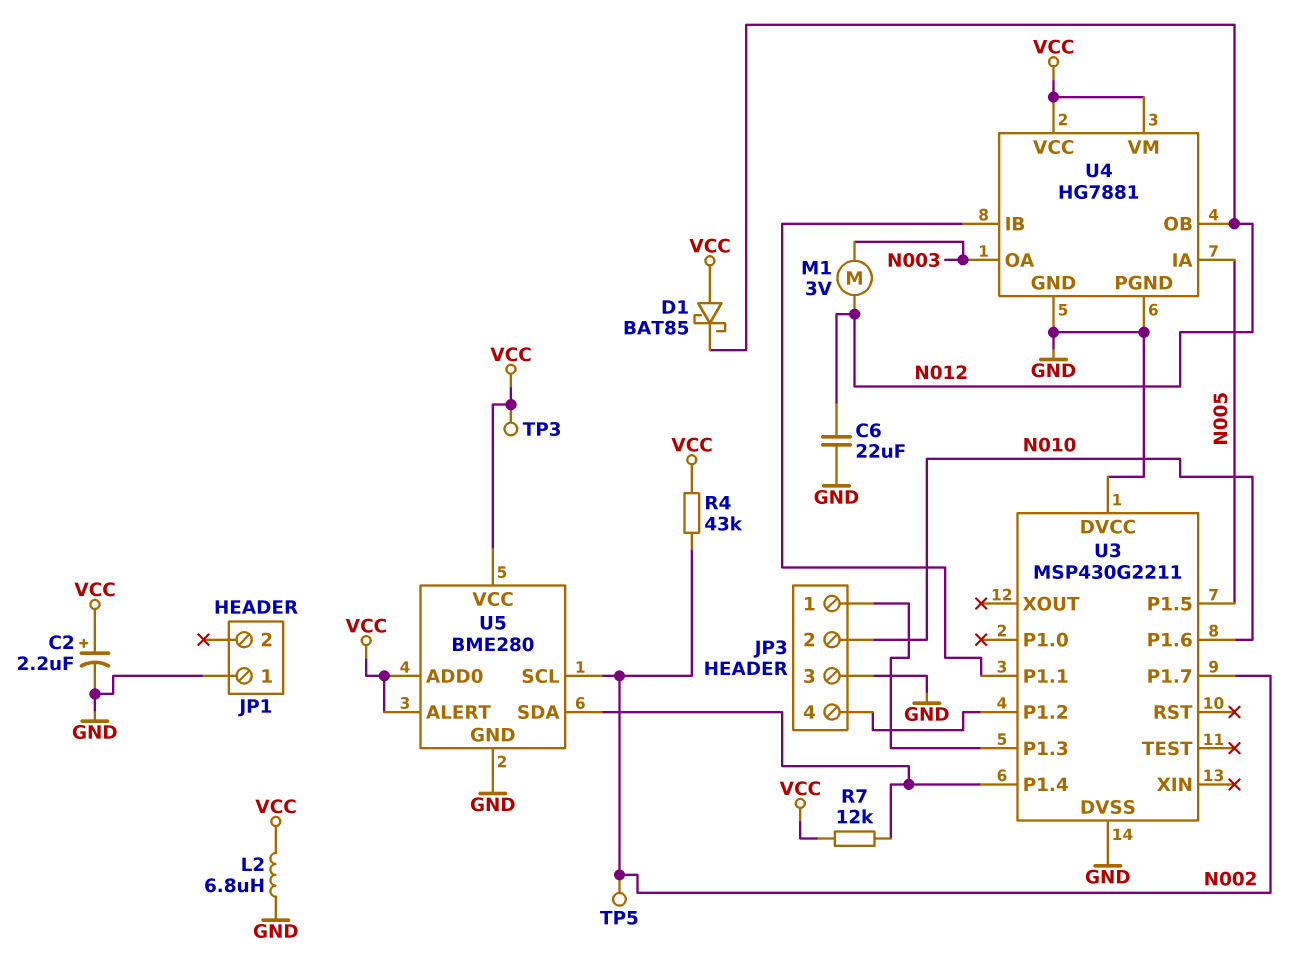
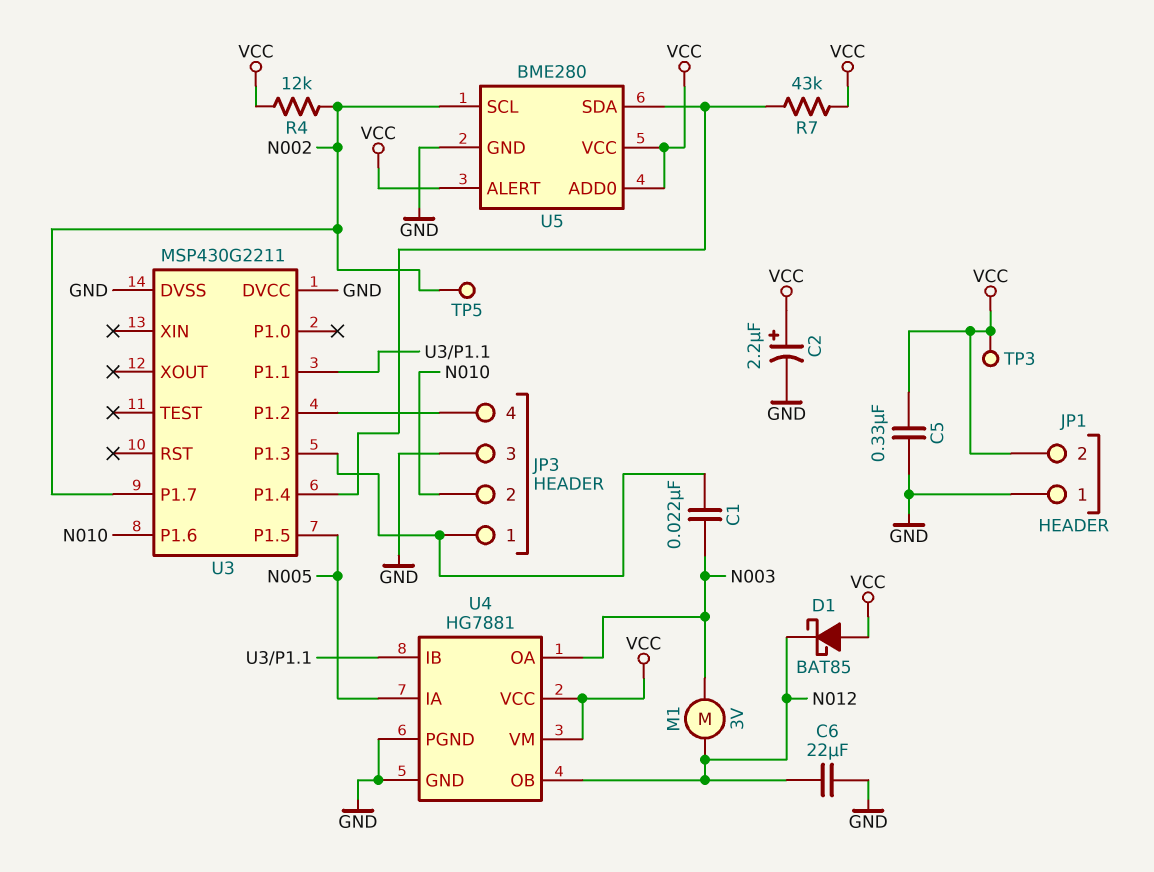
C1: none -> 22nF (JP3/1, N003)
C5: none -> 330nF (GND, VCC)
JP1 pin 2: none -> VCC
L2: 6.8uH (GND, VCC) -> none
R4: 43k (N002, VCC) -> 12k (N002, VCC)
R7: 12k (U3/P1.4, VCC) -> 43k (U3/P1.4, VCC)

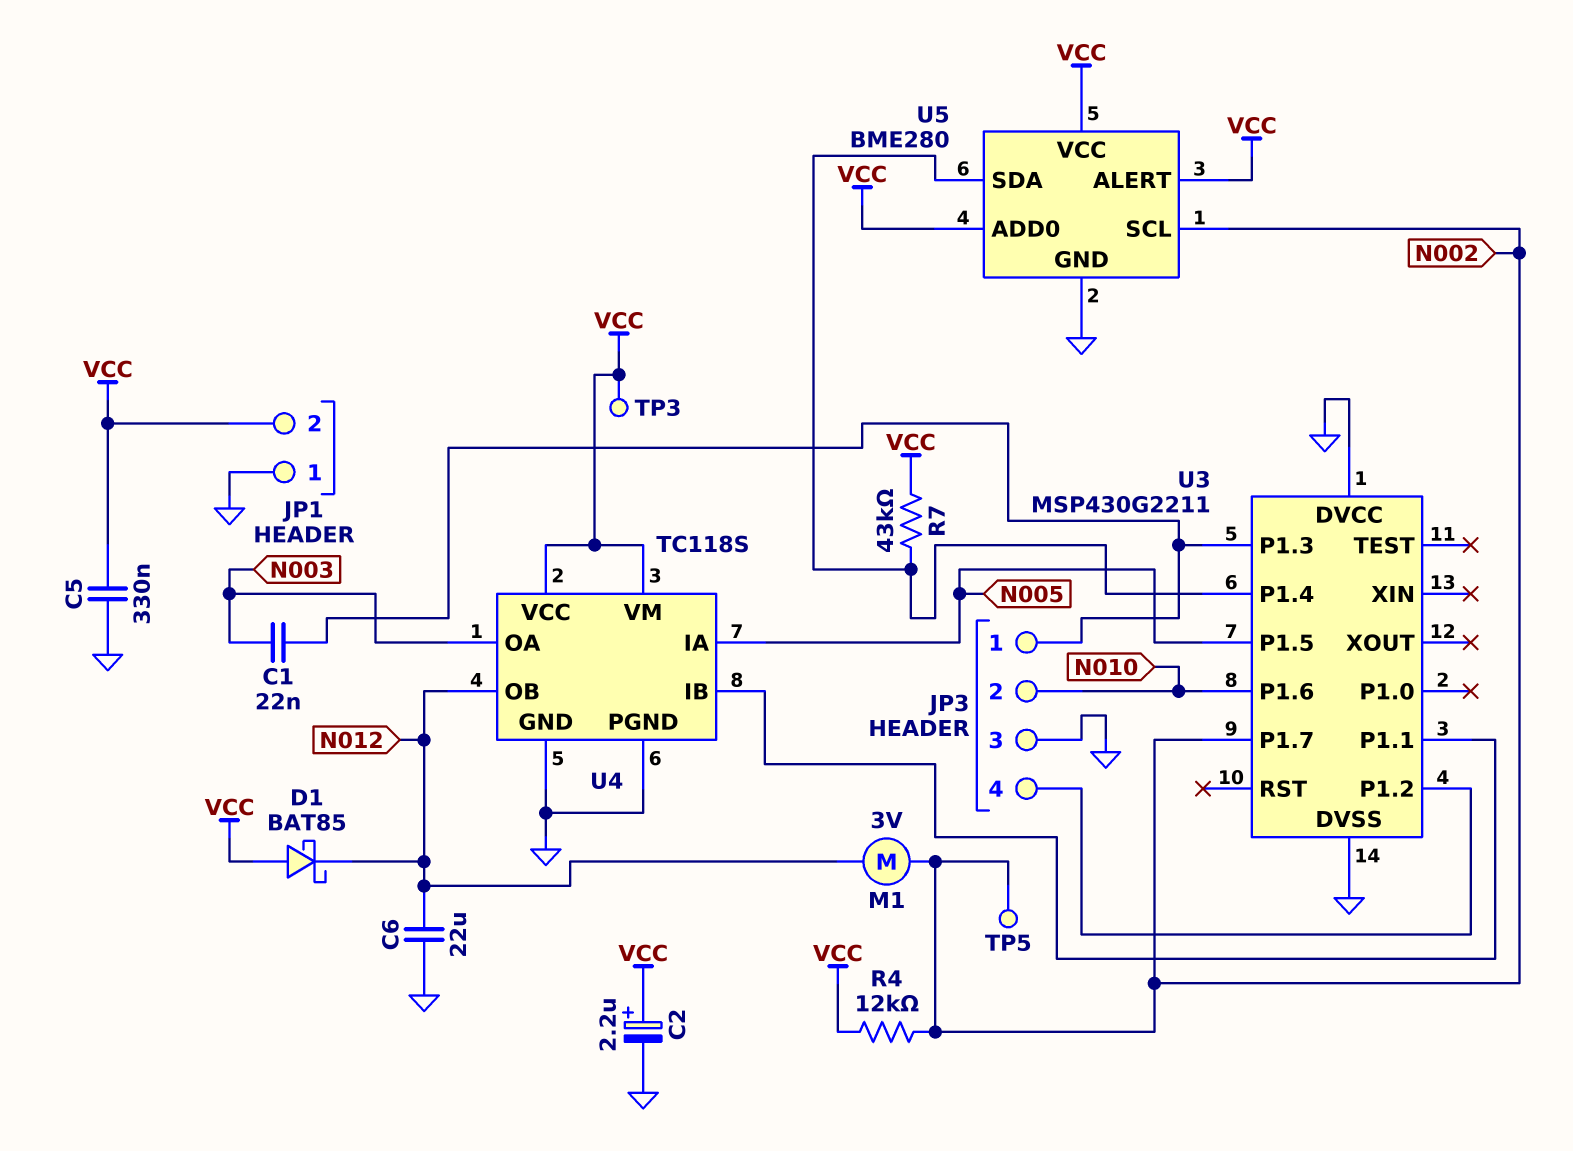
M1: motor 3V (N003, N012) -> motor 3V (N002, N012)
U4: HG7881 -> TC118S

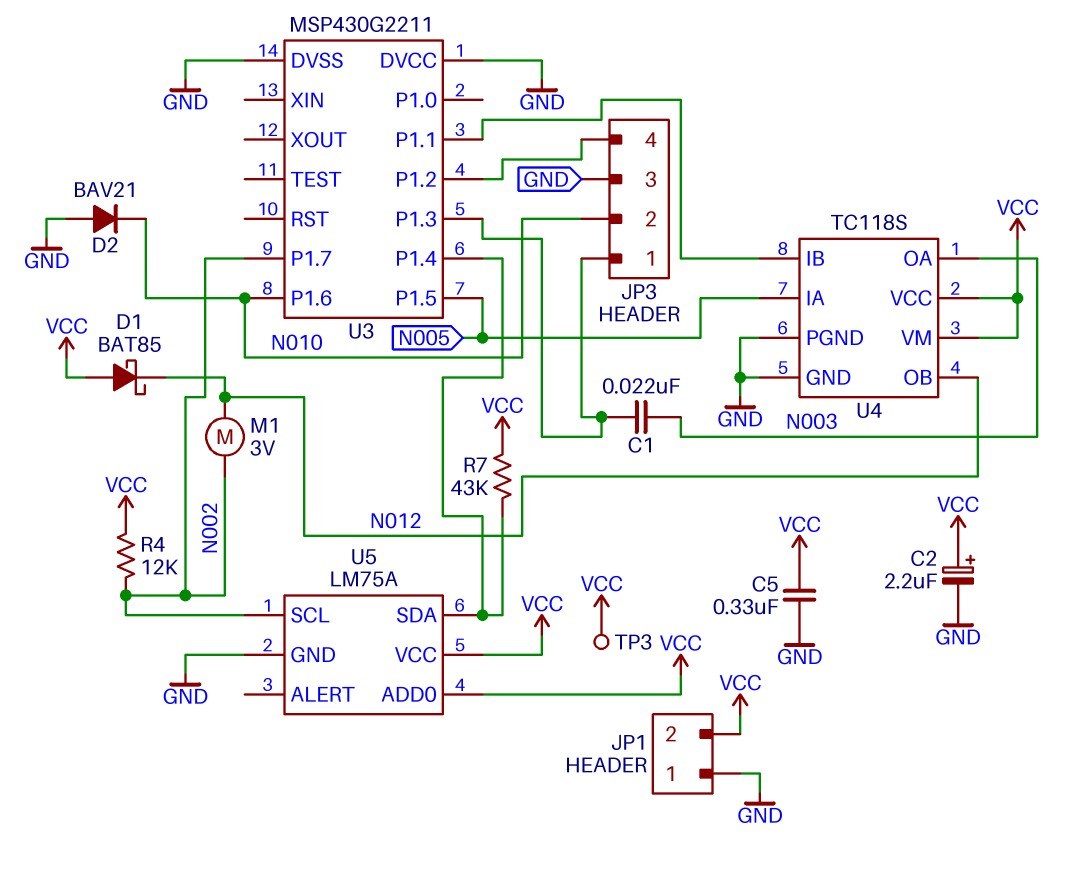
C6: 22uF (GND, N012) -> none
D2: none -> diode BAV21 (A GND, K N010)
TP5: test point (N002) -> none
U5: BME280 -> LM75A
U5 pin ALERT: VCC -> none

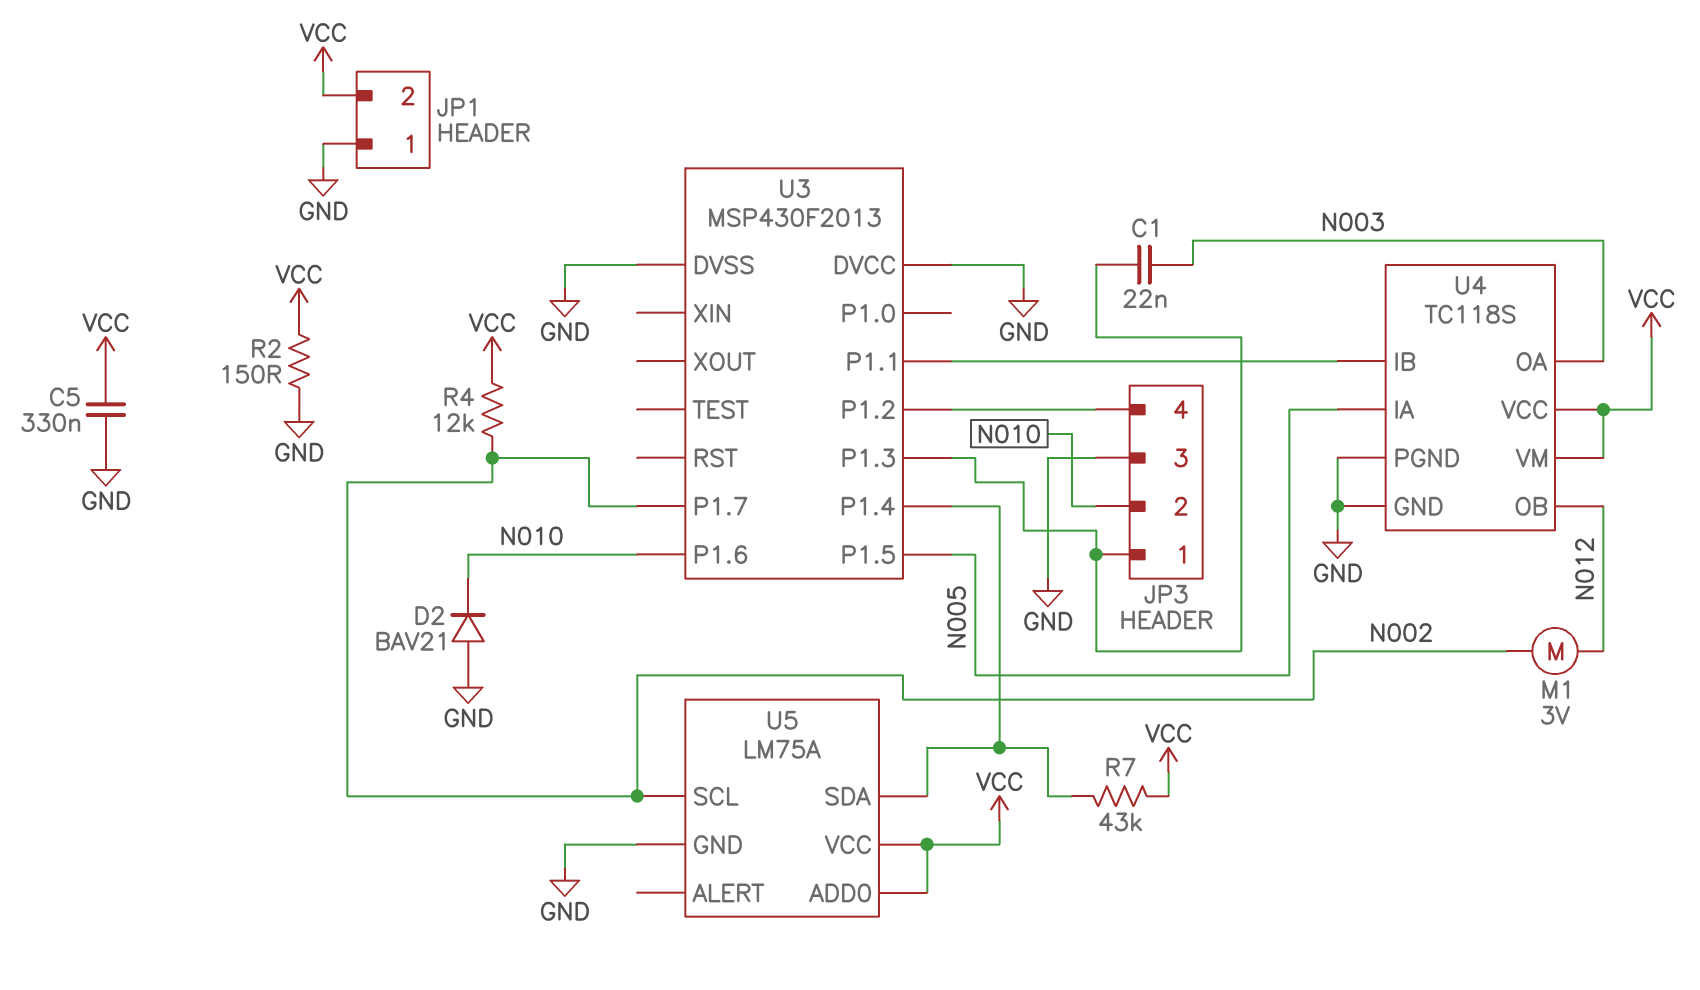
C2: 2.2uF (plus VCC, minus GND) -> none
D1: schottky BAT85 (A VCC, K N012) -> none
R2: none -> 150 (GND, VCC)
TP3: test point (VCC) -> none
U3: MSP430G2211 -> MSP430F2013

